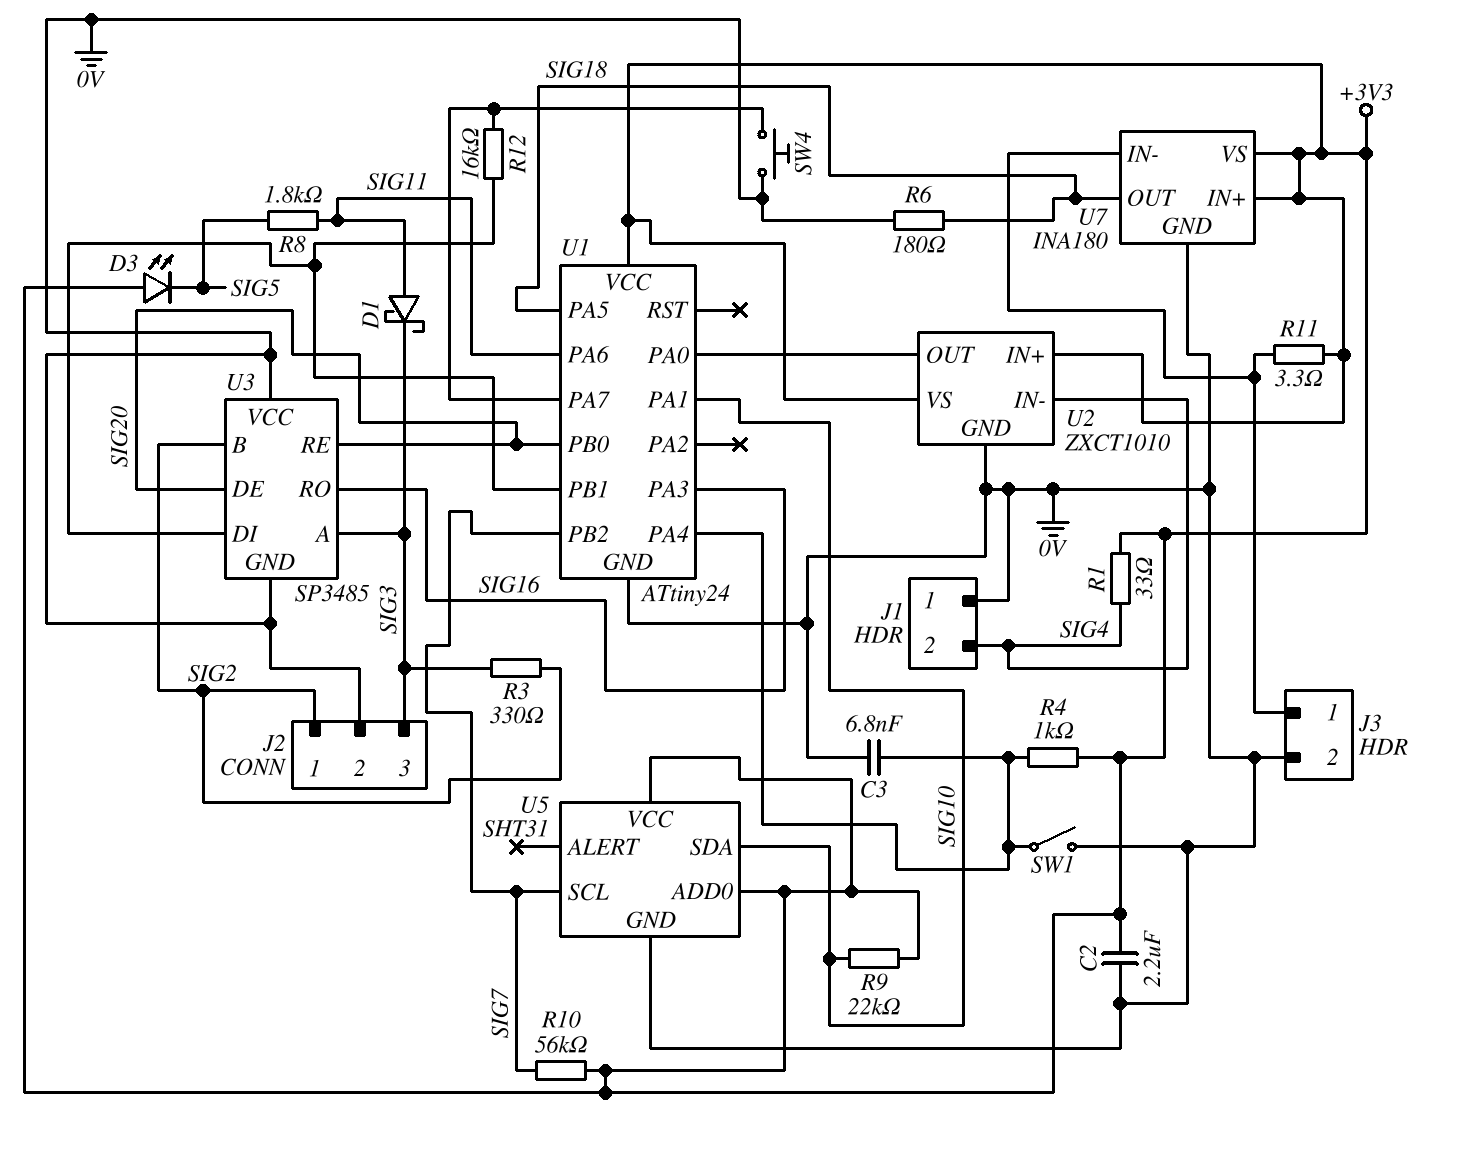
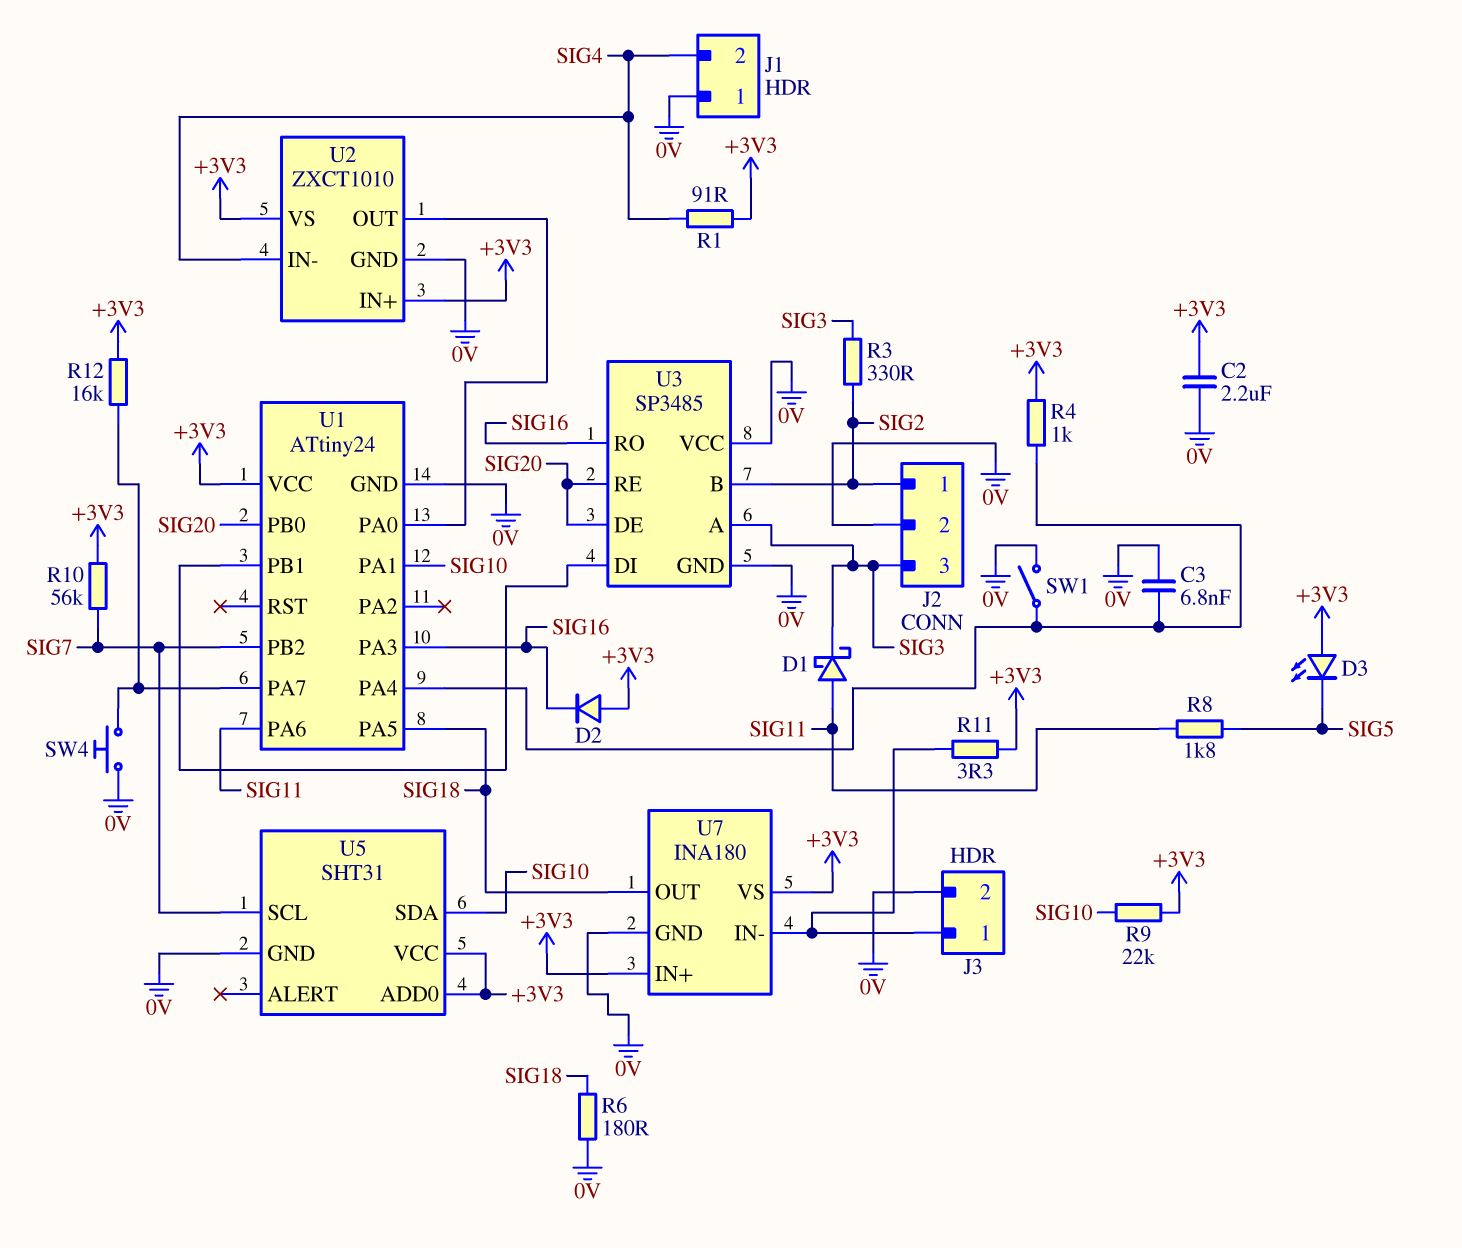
D2: none -> diode (A +3V3, K SIG16)
R1: 33 (+3V3, SIG4) -> 91 (+3V3, SIG4)
R12: 16k (U1/PA7, U1/PB1) -> 16k (+3V3, U1/PA7)

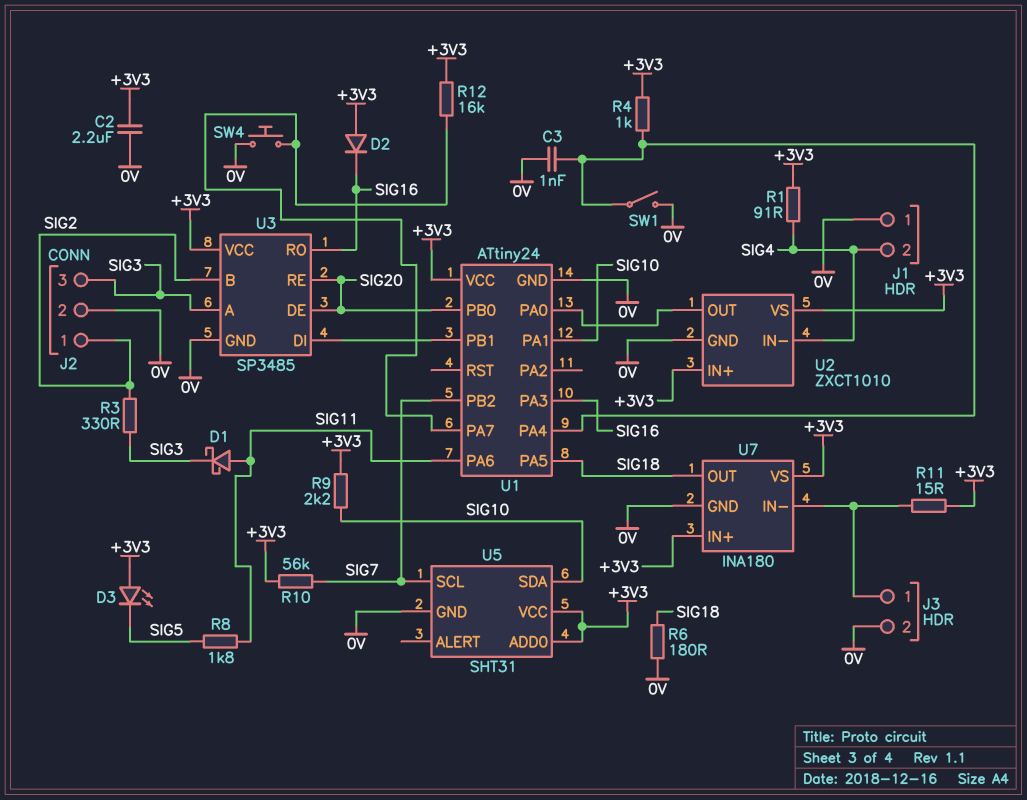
C3: 6.8nF (0V, U1/PA4) -> 1nF (0V, U1/PA4)
R9: 22k (+3V3, SIG10) -> 2.2k (+3V3, SIG10)
R11: 3.3 (+3V3, J3/1) -> 15 (+3V3, J3/1)
U3 pin VCC: 0V -> +3V3

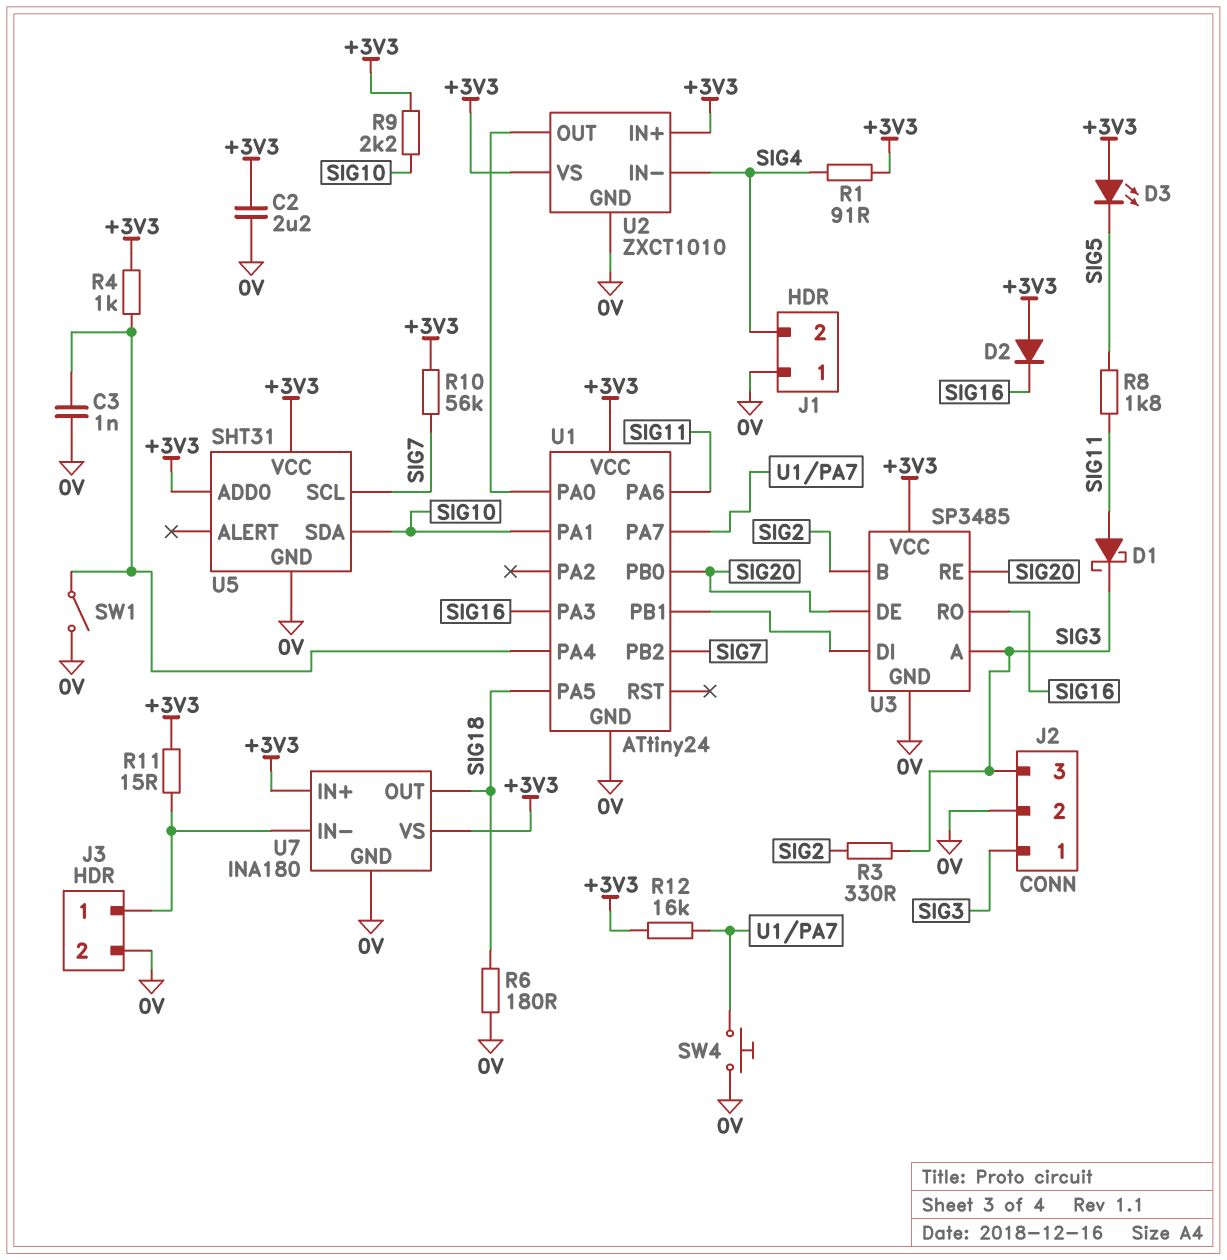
J2 pin 1: SIG2 -> SIG3

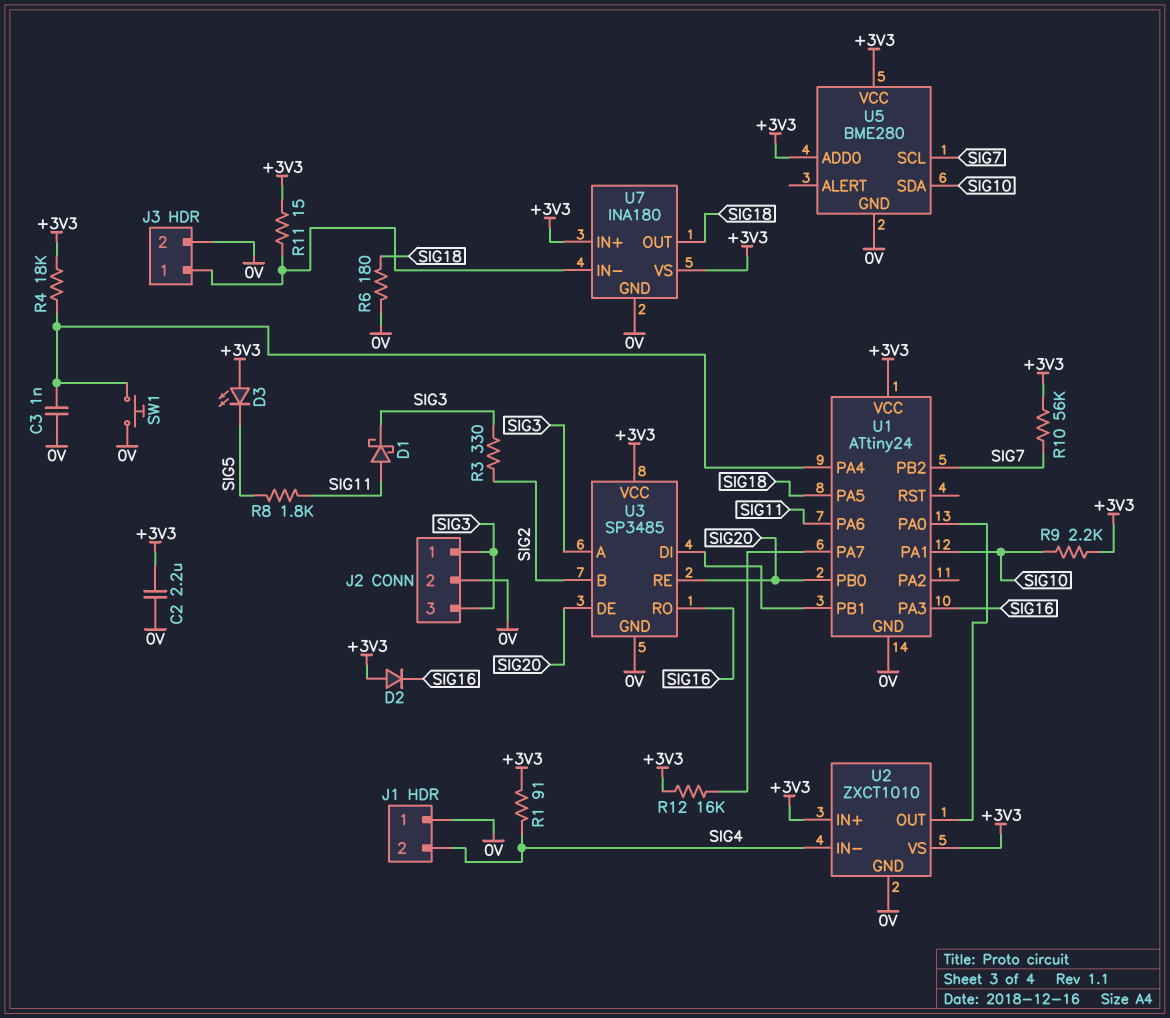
R4: 1k (+3V3, U1/PA4) -> 18k (+3V3, U1/PA4)
SW1: switch (0V, U1/PA4) -> button (0V, U1/PA4)
SW4: button (0V, U1/PA7) -> none
U5: SHT31 -> BME280

